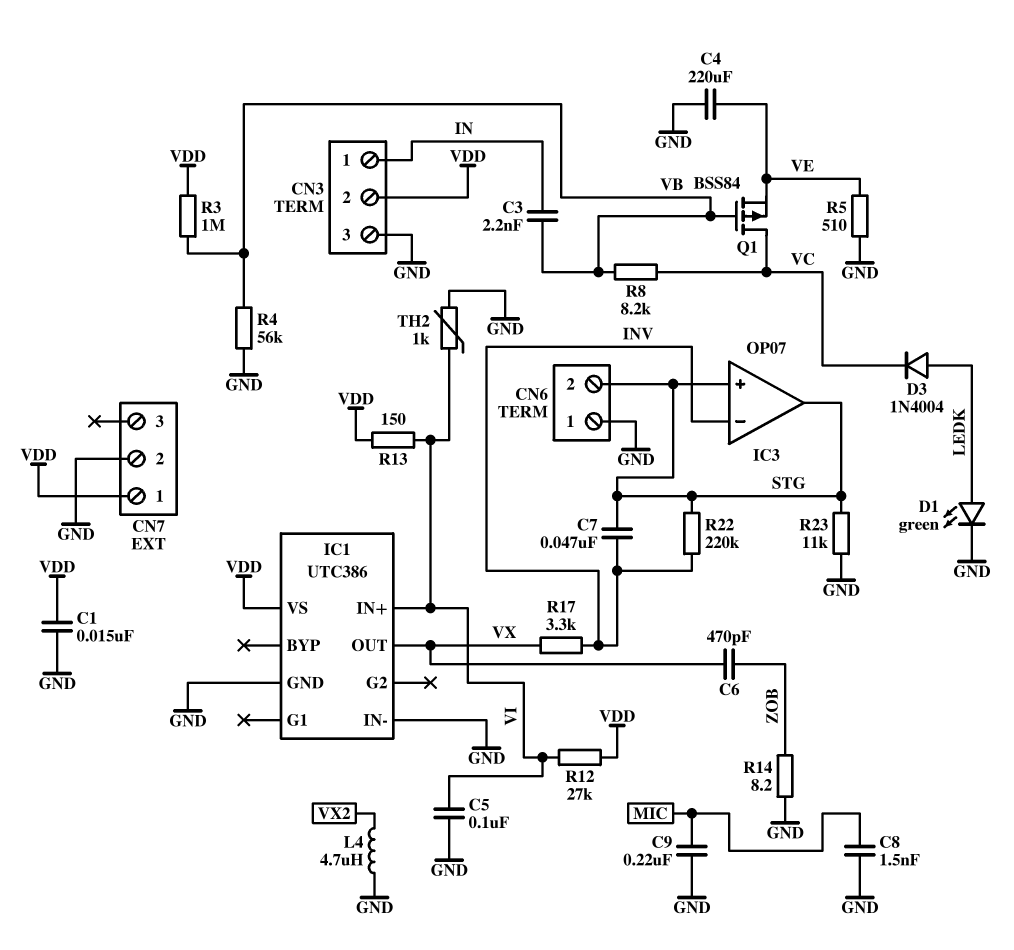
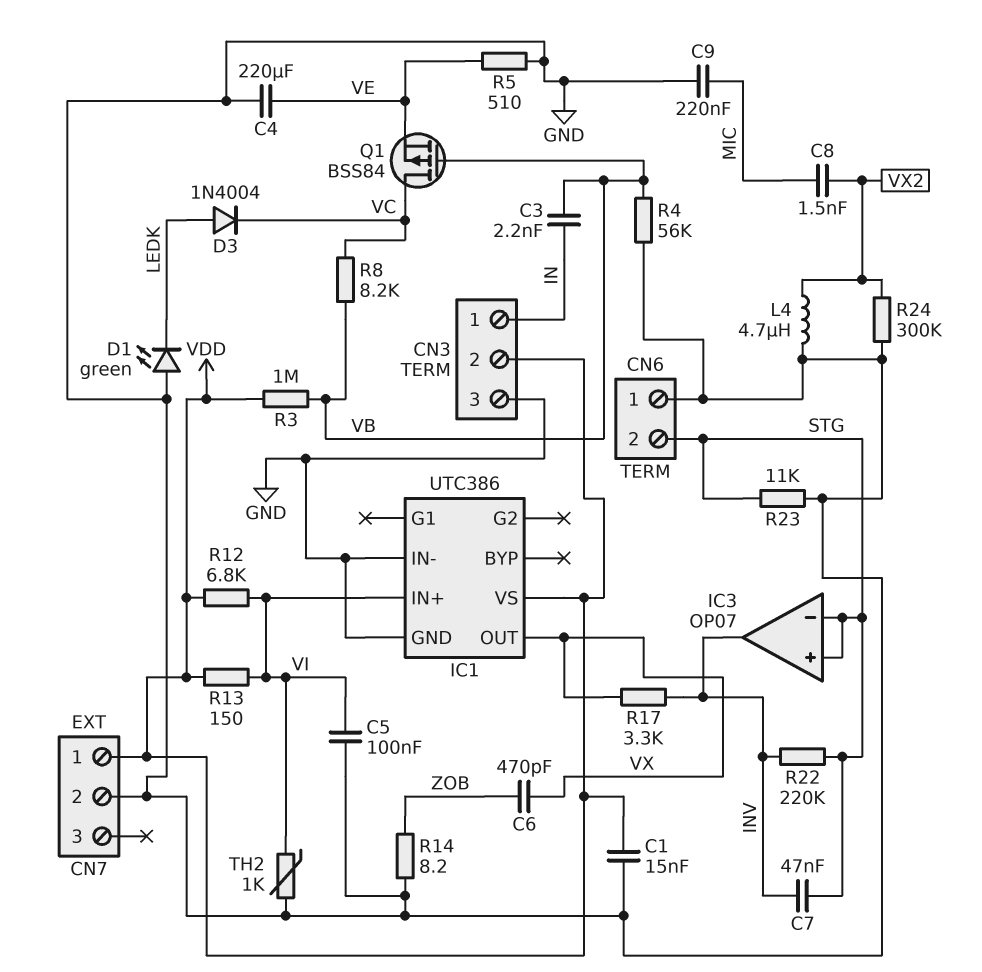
C8: 1.5nF (GND, MIC) -> 1.5nF (MIC, VX2)
D1: LED green (A LEDK, K GND) -> LED green (A GND, K LEDK)
IC3 pin in-: INV -> STG
IC3 pin out: STG -> INV
R12: 27k (VDD, VI) -> 6.8k (VDD, VI)
R24: none -> 300k (GND, VX2)

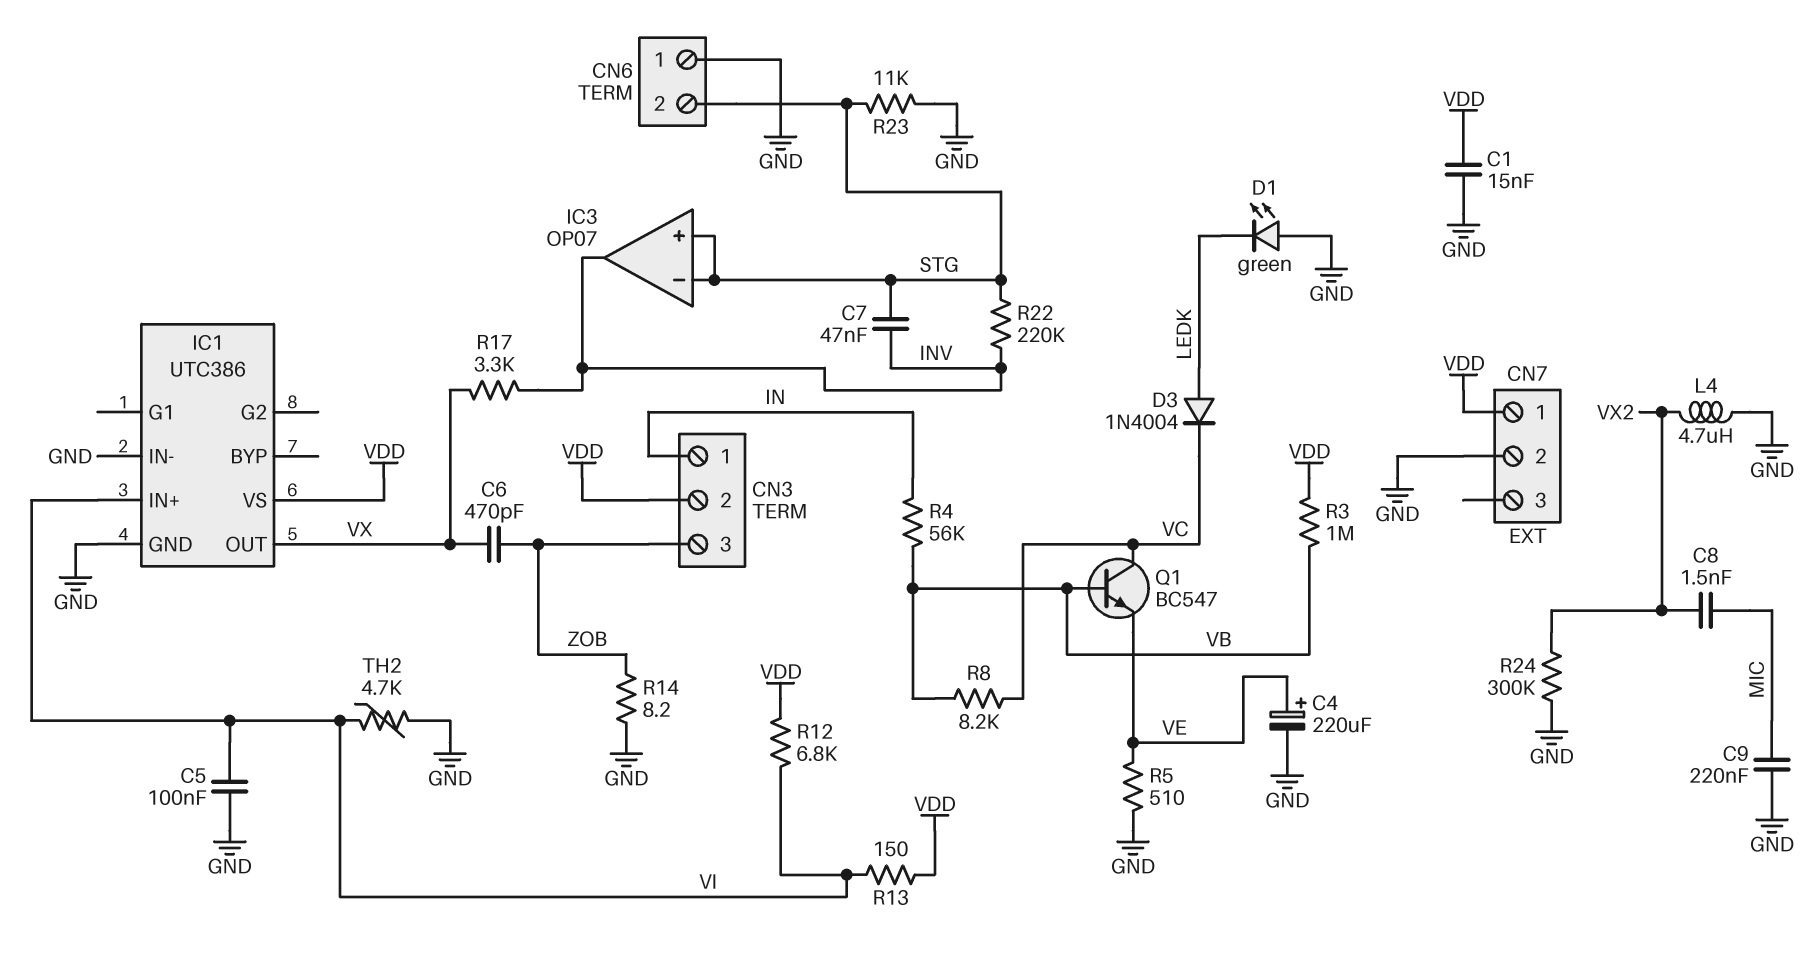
C3: 2.2nF (IN, VB) -> none
C4: 220uF (GND, VE) -> 220uF (plus VE, minus GND)
CN3 pin 3: GND -> ZOB
Q1: PMOS BSS84 (G VB, D VC, S VE) -> NPN BC547 (B VB, C VC, E VE)
R4: 56k (GND, VB) -> 56k (IN, VB)
TH2: 1k (GND, VI) -> 4.7k (GND, VI)

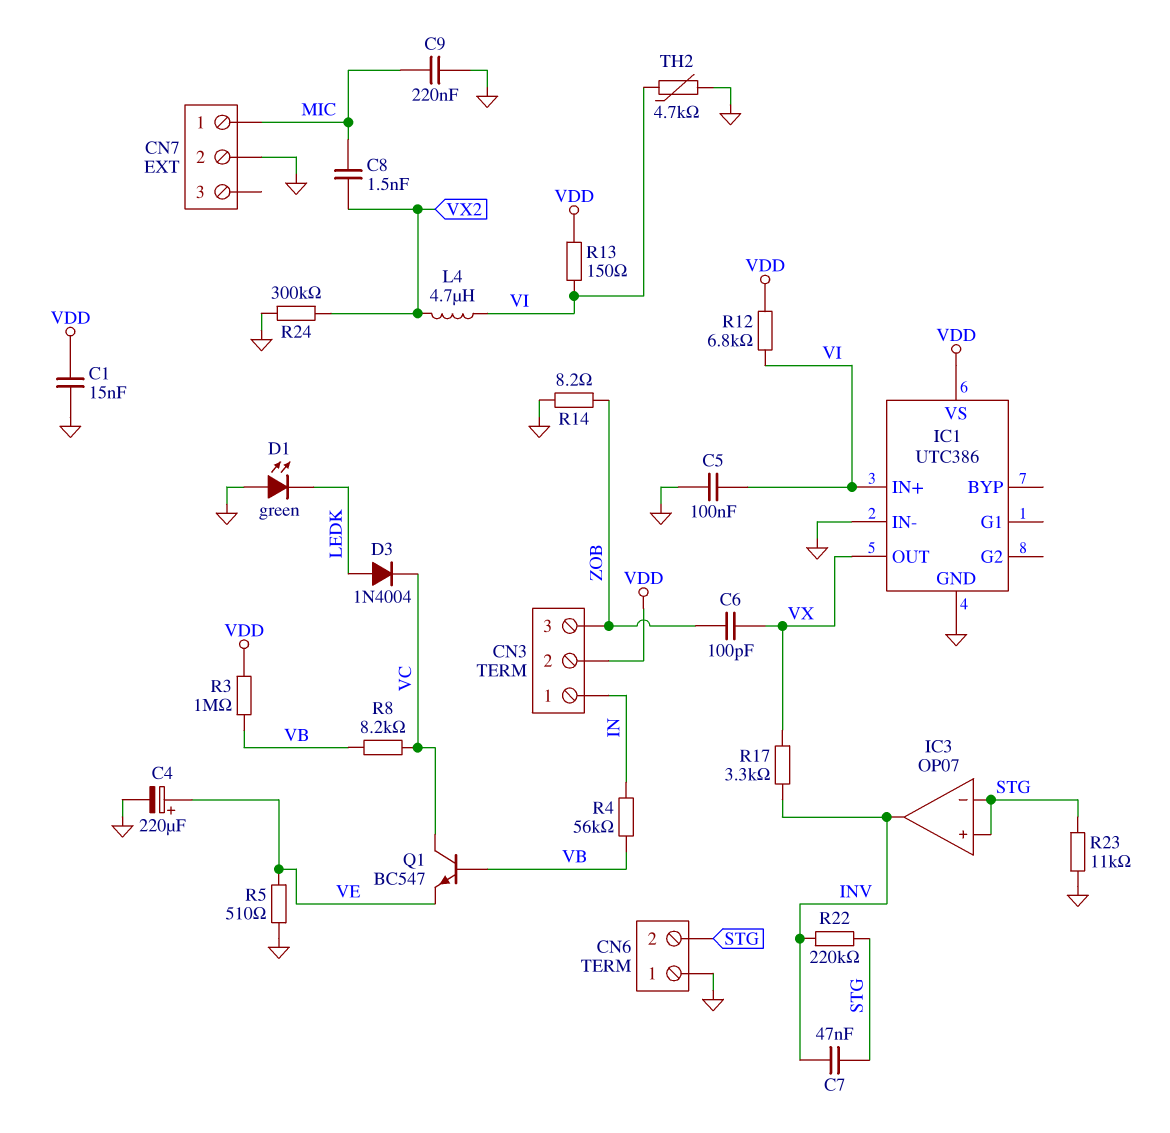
C6: 470pF (VX, ZOB) -> 100pF (VX, ZOB)
CN7 pin 1: VDD -> MIC
L4: 4.7uH (GND, VX2) -> 4.7uH (VI, VX2)

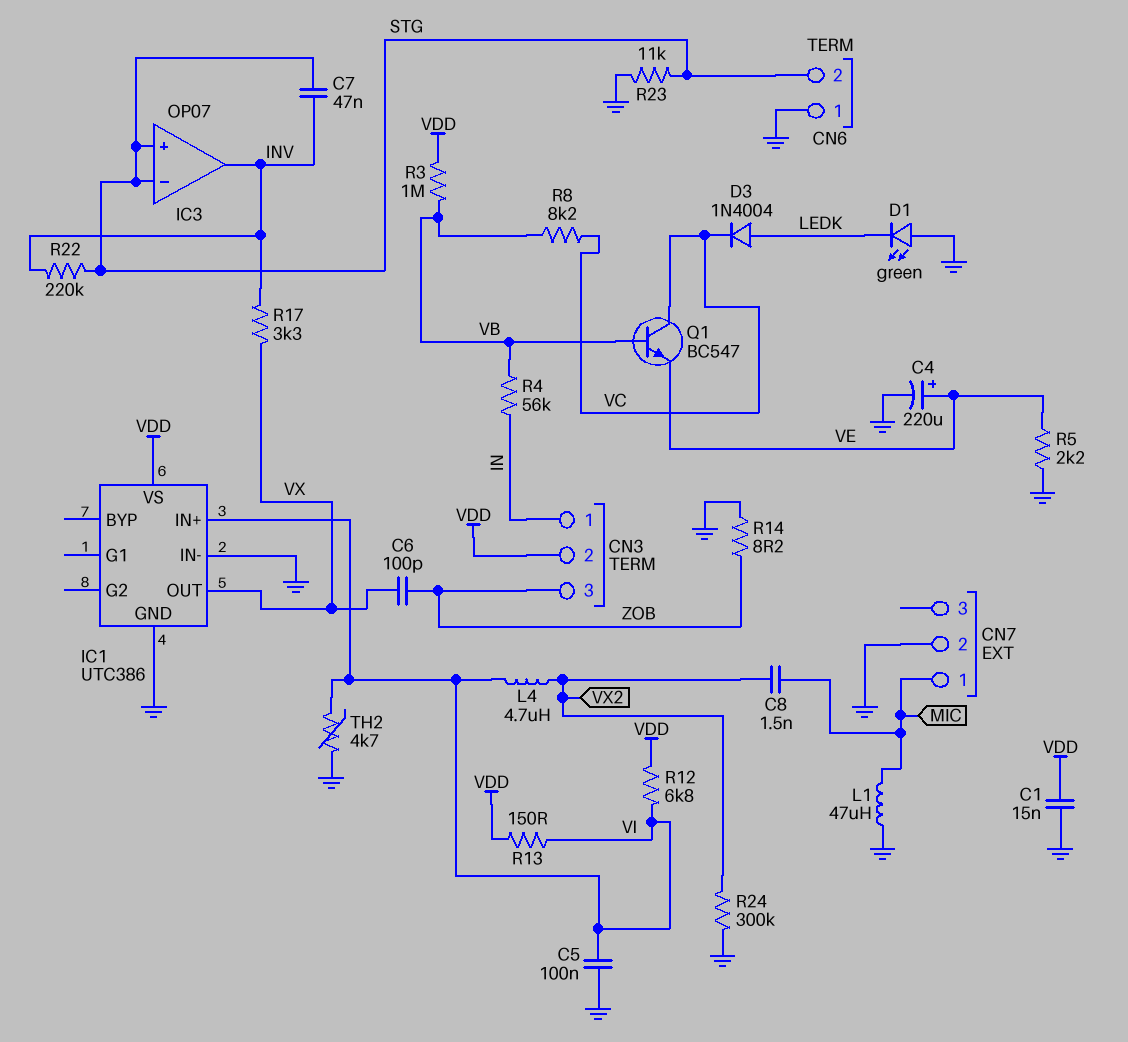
C9: 220nF (GND, MIC) -> none
L1: none -> 47uH (GND, MIC)
R5: 510 (GND, VE) -> 2.2k (GND, VE)

